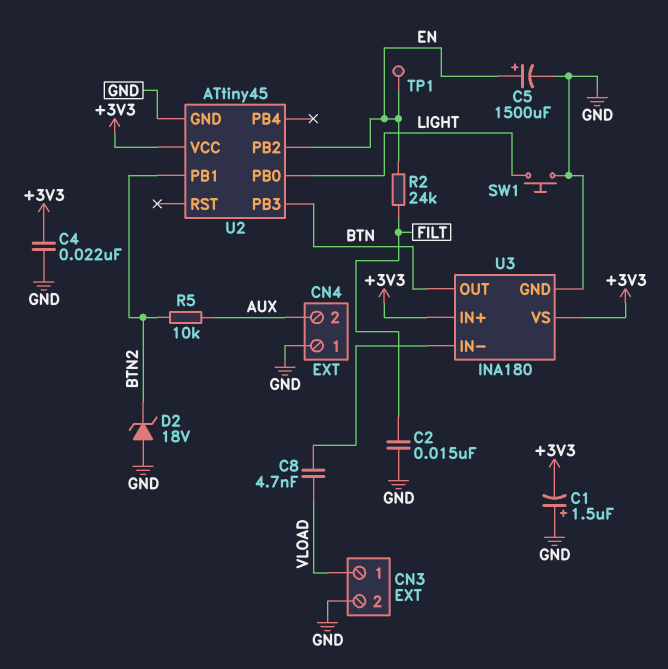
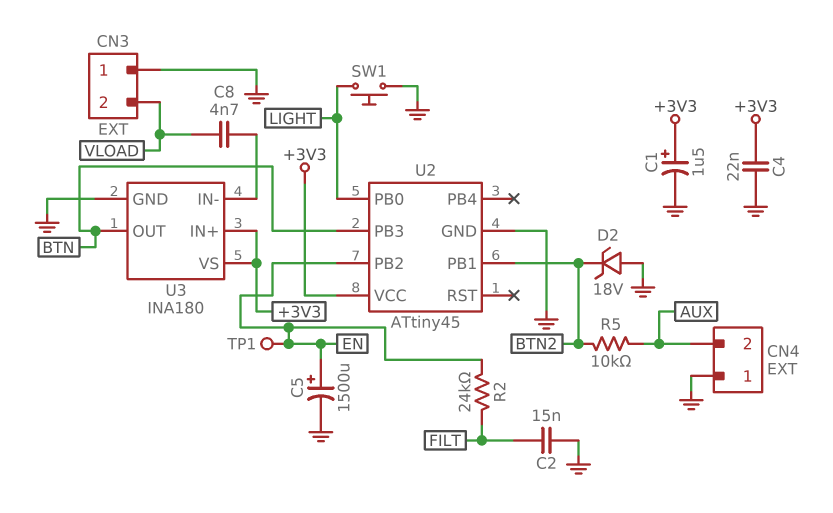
C1: 1.5uF (plus GND, minus +3V3) -> 1.5uF (plus +3V3, minus GND)
CN3 pin 1: VLOAD -> GND
CN3 pin 2: GND -> VLOAD

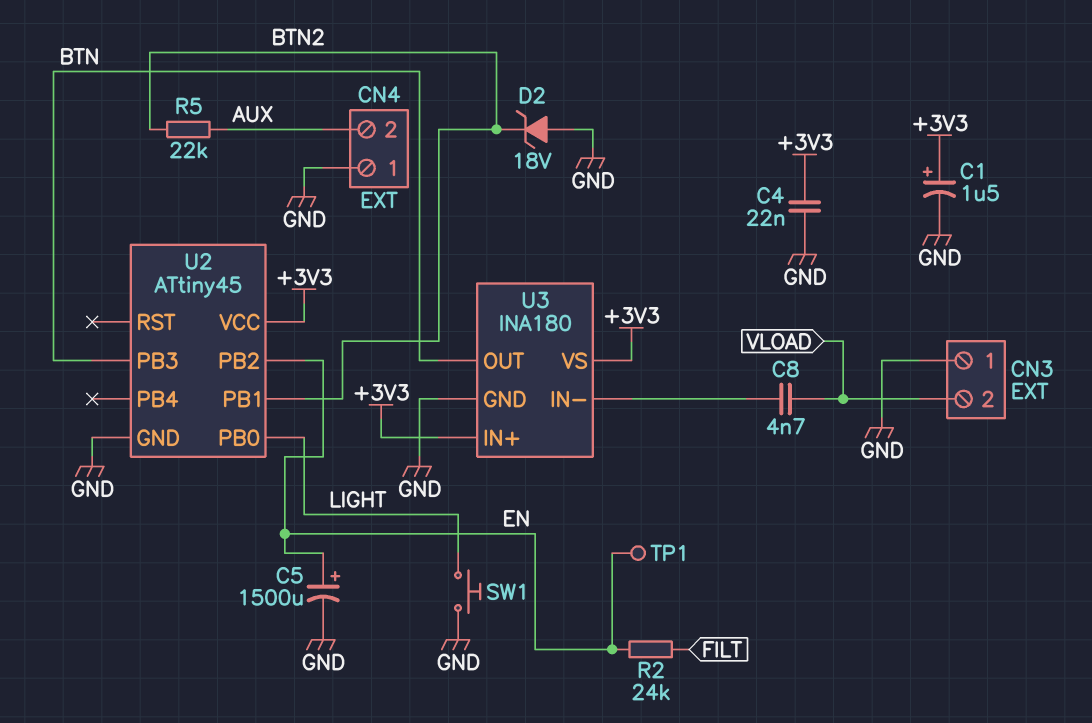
C2: 15nF (FILT, GND) -> none
R5: 10k (AUX, BTN2) -> 22k (AUX, BTN2)

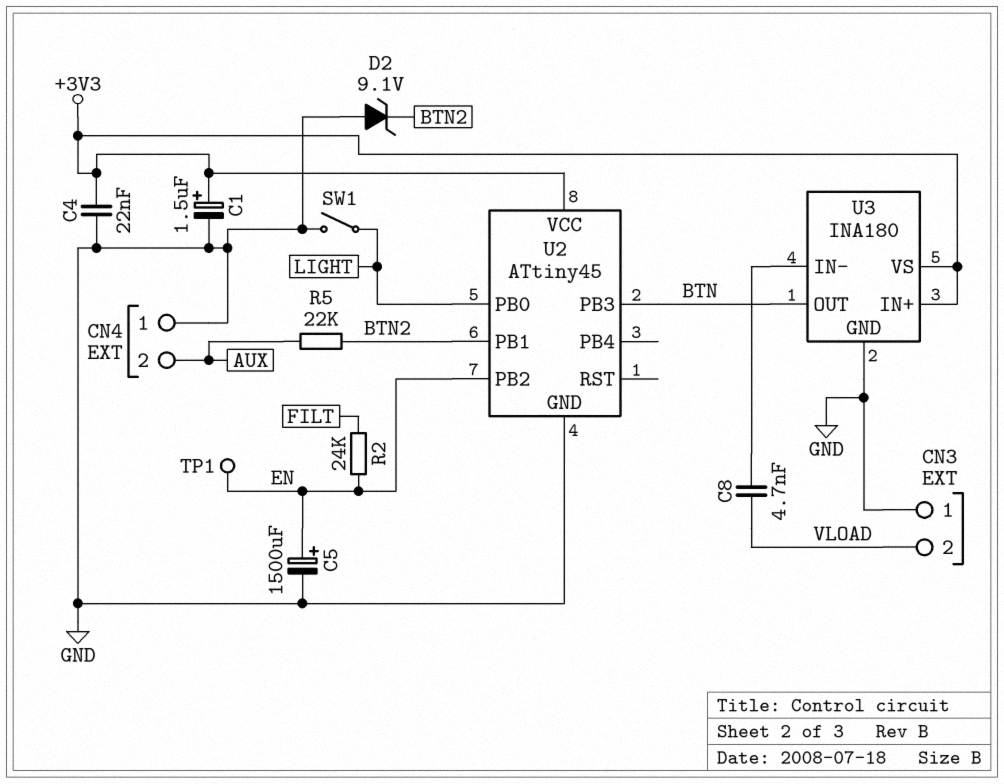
D2: zener 18V (A GND, K BTN2) -> zener 9.1V (A GND, K BTN2)
SW1: button (GND, LIGHT) -> switch (GND, LIGHT)

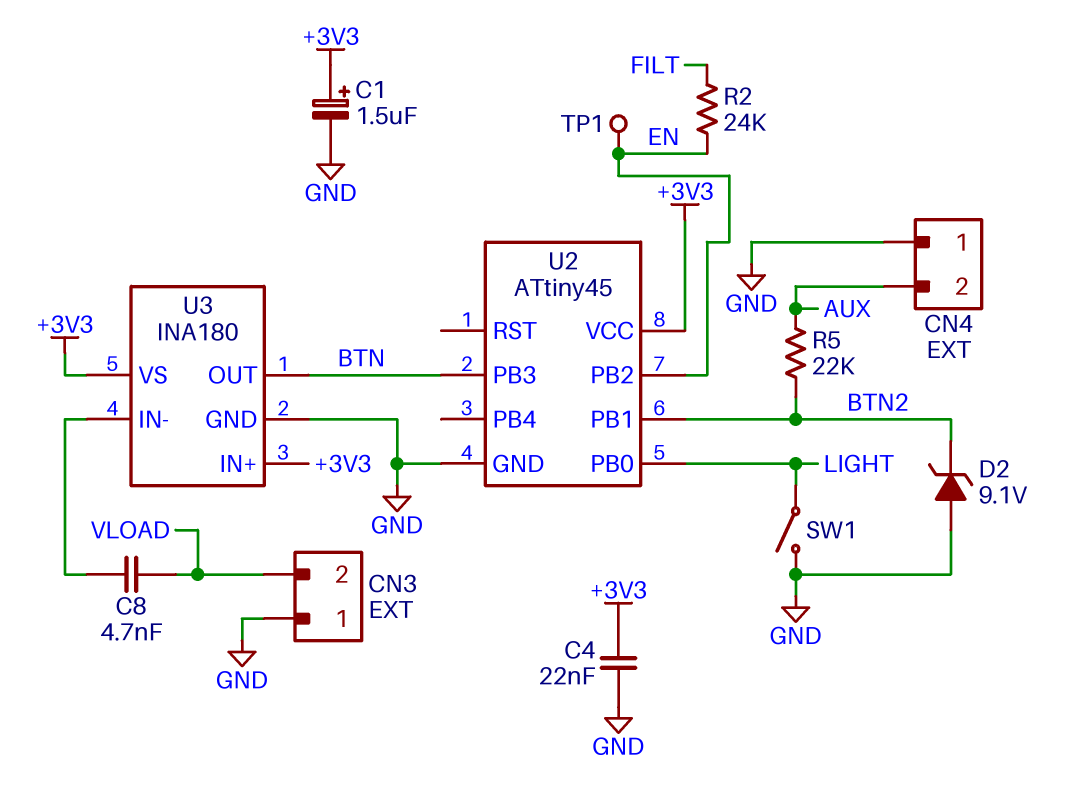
C5: 1500uF (plus EN, minus GND) -> none

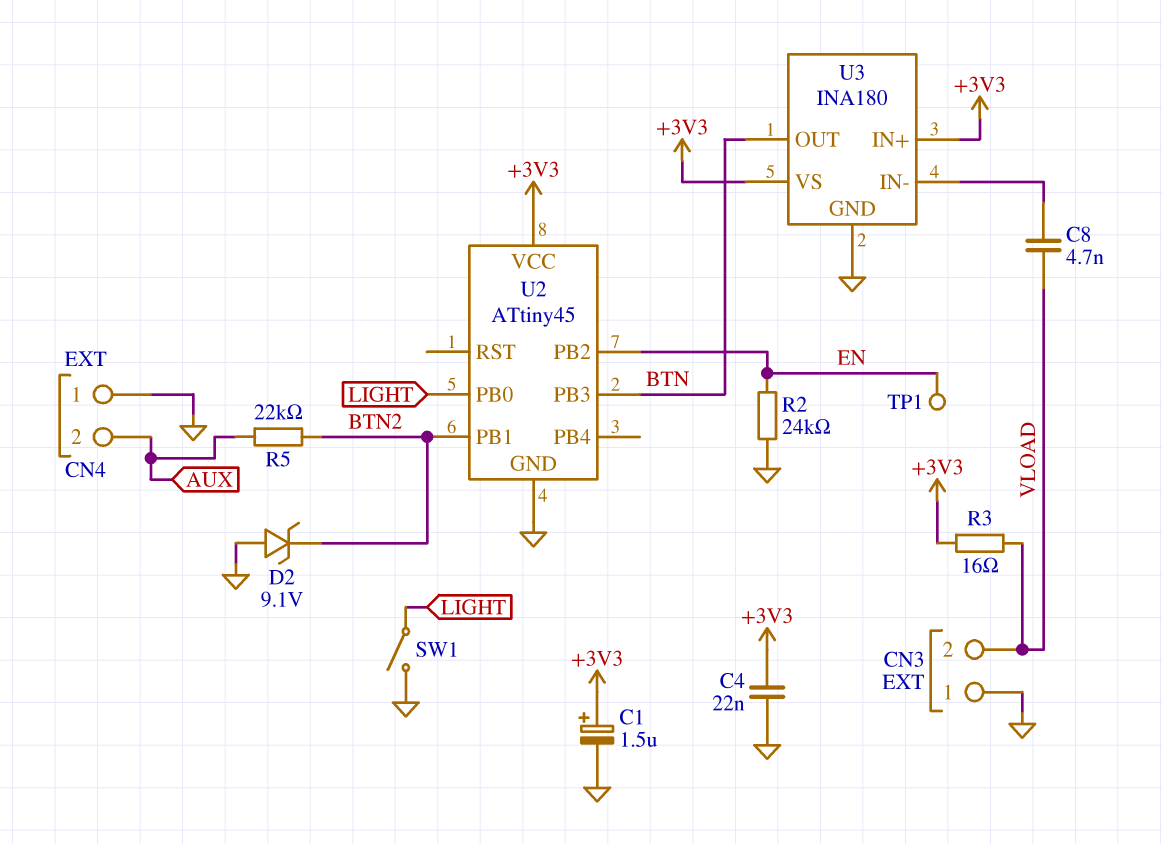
R2: 24k (EN, FILT) -> 24k (EN, GND)
R3: none -> 16 (+3V3, VLOAD)

